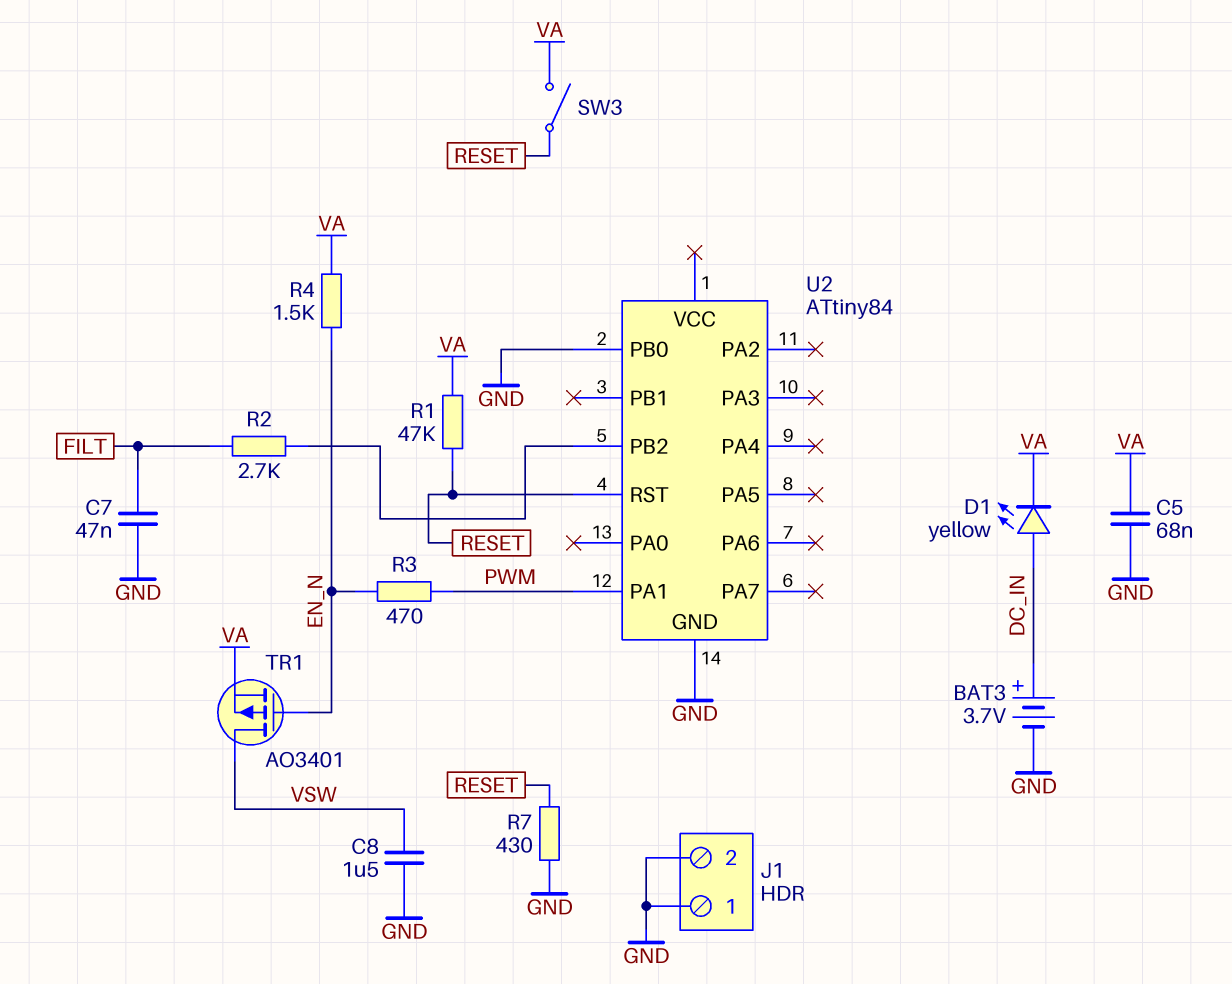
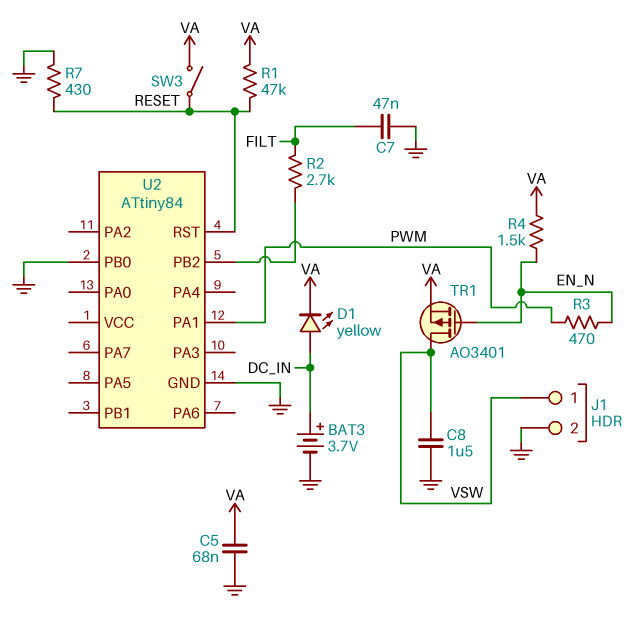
J1 pin 1: GND -> VSW

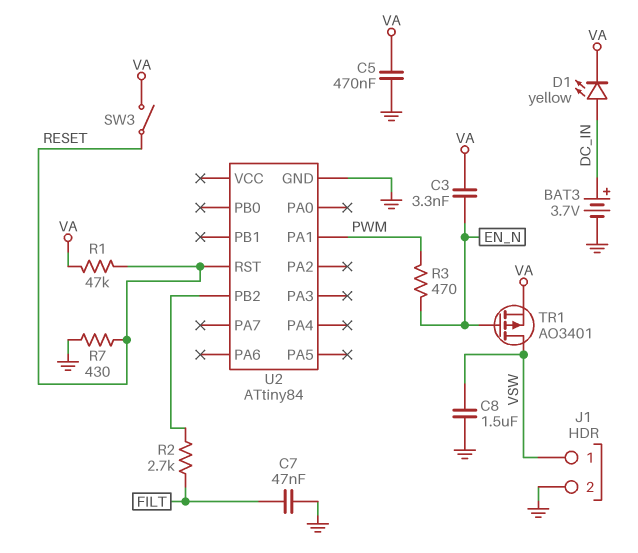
C3: none -> 3.3nF (EN_N, VA)
C5: 68nF (GND, VA) -> 470nF (GND, VA)
R4: 1.5k (EN_N, VA) -> none
U2 pin PB0: GND -> none

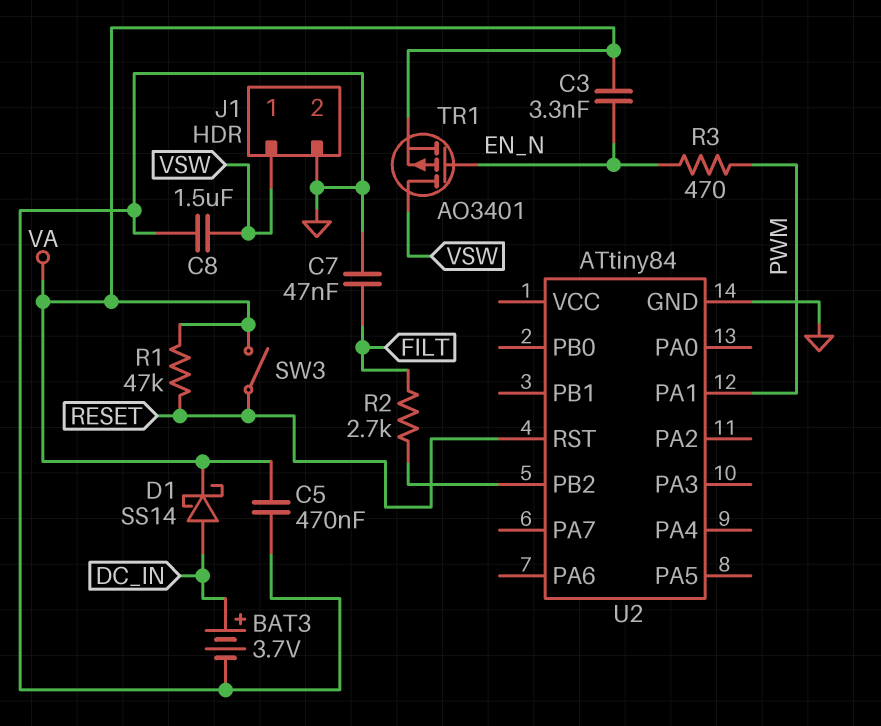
D1: LED yellow (A DC_IN, K VA) -> schottky SS14 (A DC_IN, K VA)
R7: 430 (GND, RESET) -> none

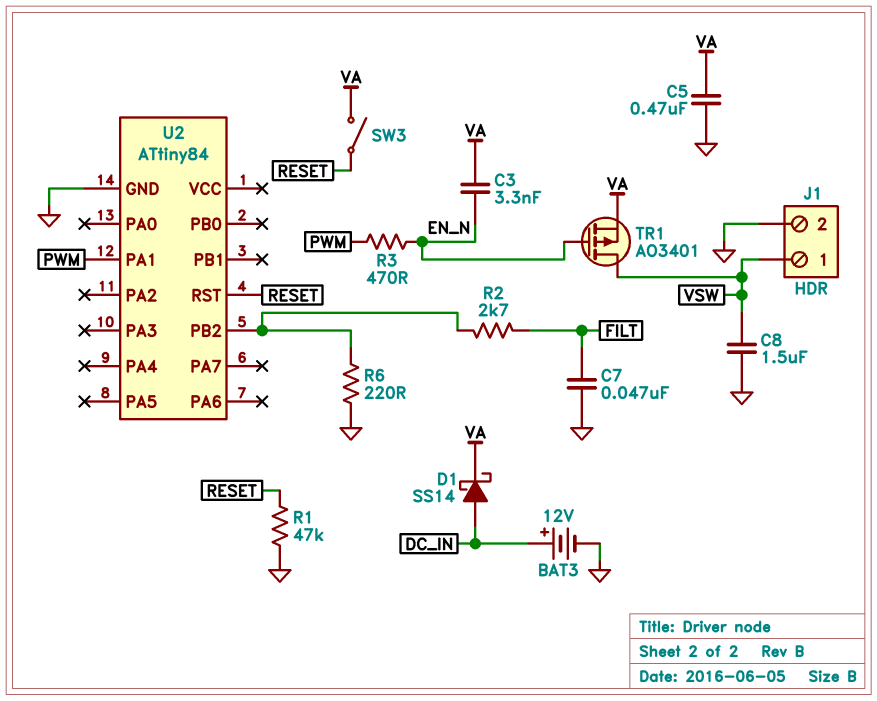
BAT3: 3.7V (plus DC_IN, minus GND) -> 12V (plus DC_IN, minus GND)
R1: 47k (RESET, VA) -> 47k (GND, RESET)
R6: none -> 220 (GND, U2/PB2)

